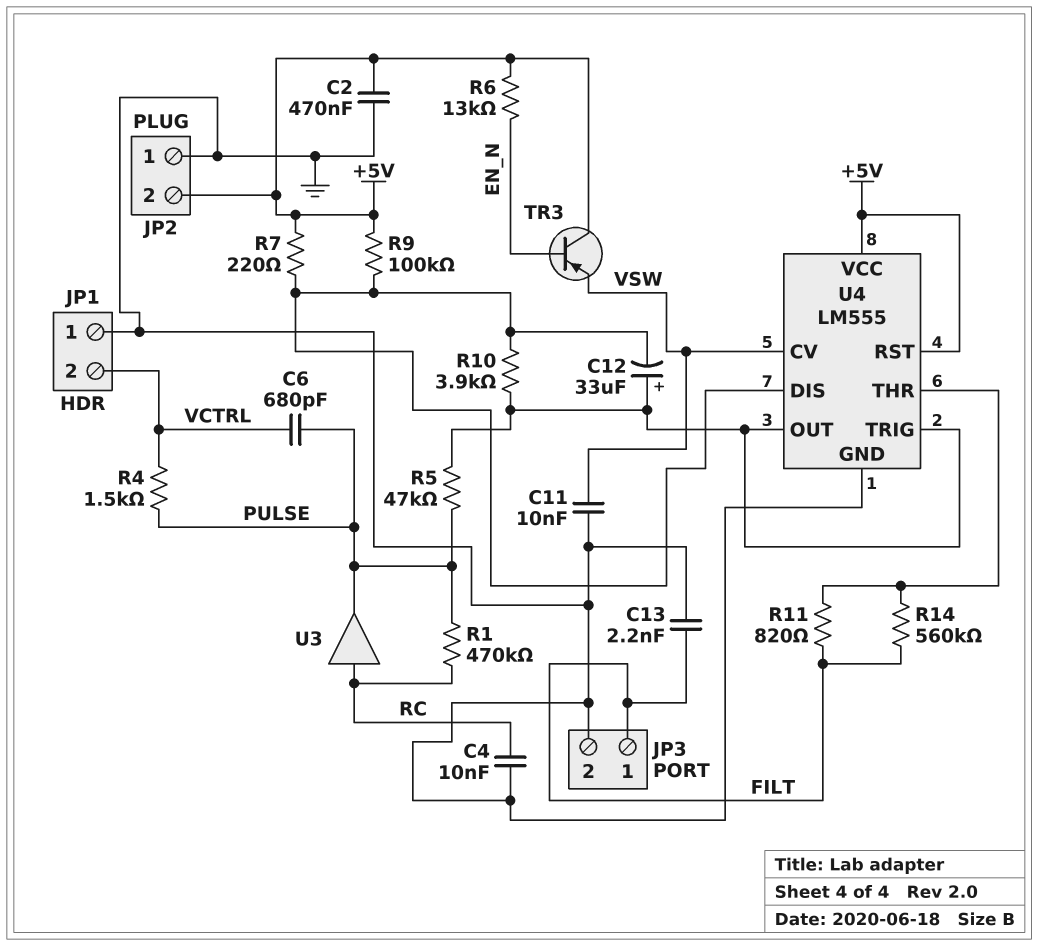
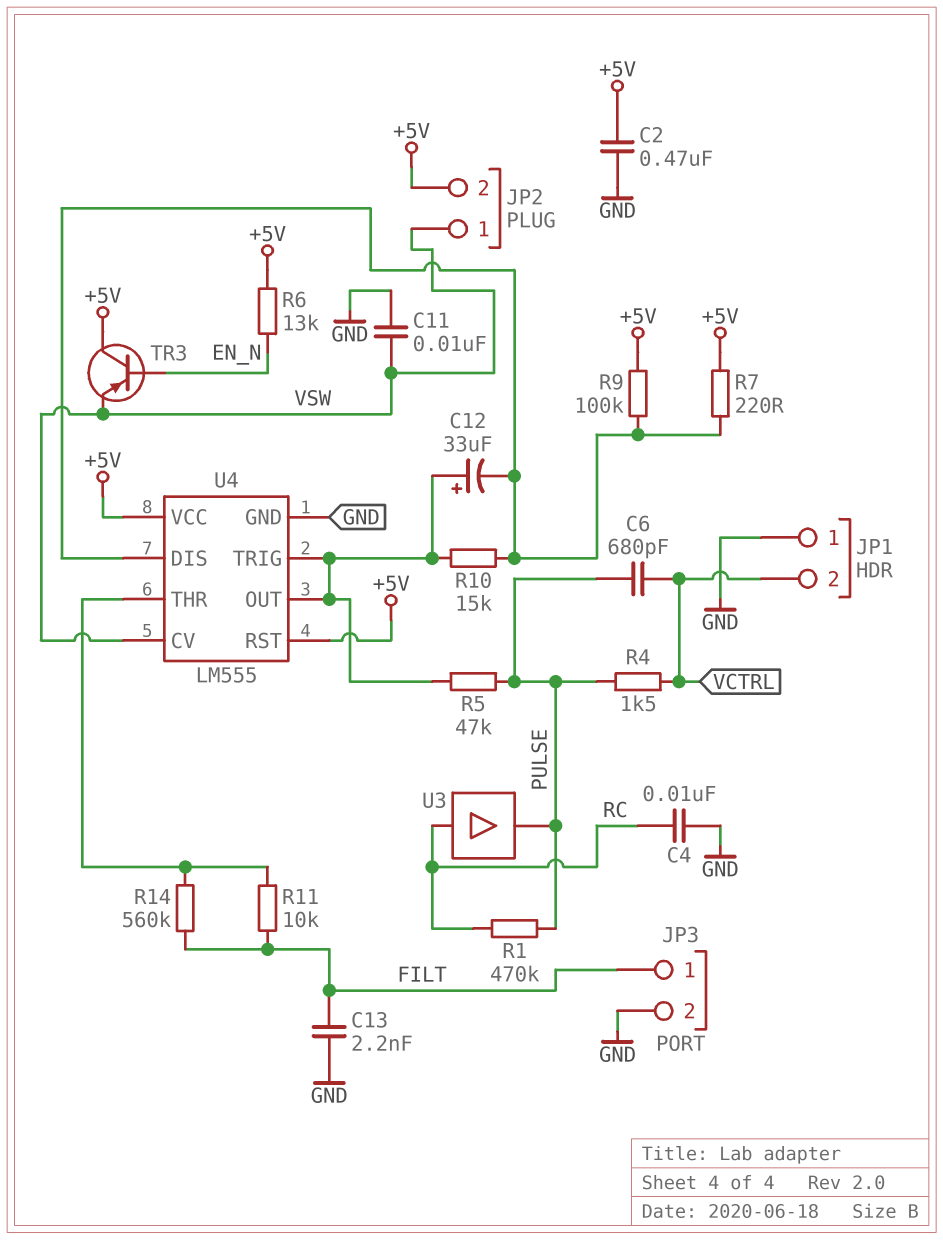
JP2 pin 1: GND -> VSW
R10: 3.9k (U4/DIS, U4/OUT) -> 15k (U4/DIS, U4/OUT)
R11: 820 (FILT, U4/THR) -> 10k (FILT, U4/THR)

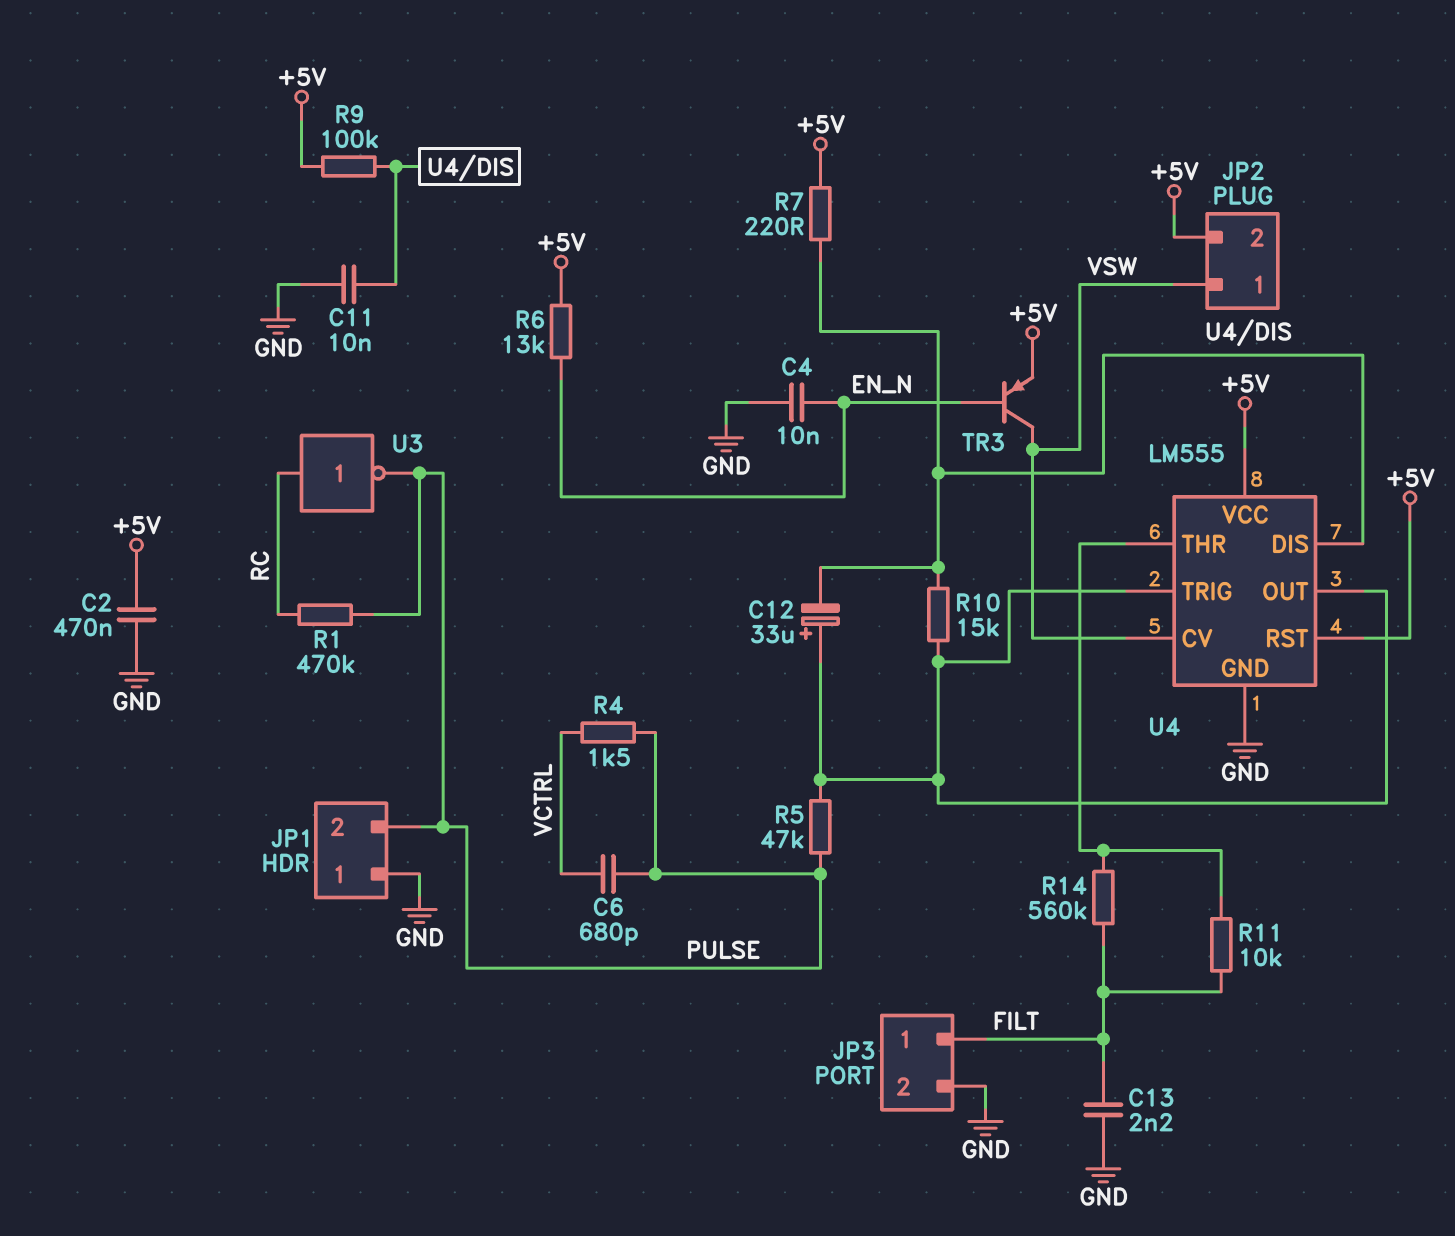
C4: 10nF (GND, RC) -> 10nF (EN_N, GND)
C11: 10nF (GND, VSW) -> 10nF (GND, U4/DIS)
JP1 pin 2: VCTRL -> PULSE
TR3: PNP (B EN_N, C +5V, E VSW) -> PNP (B EN_N, C VSW, E +5V)
U3: buffer (in RC, out PULSE) -> NOT (in RC, out PULSE)

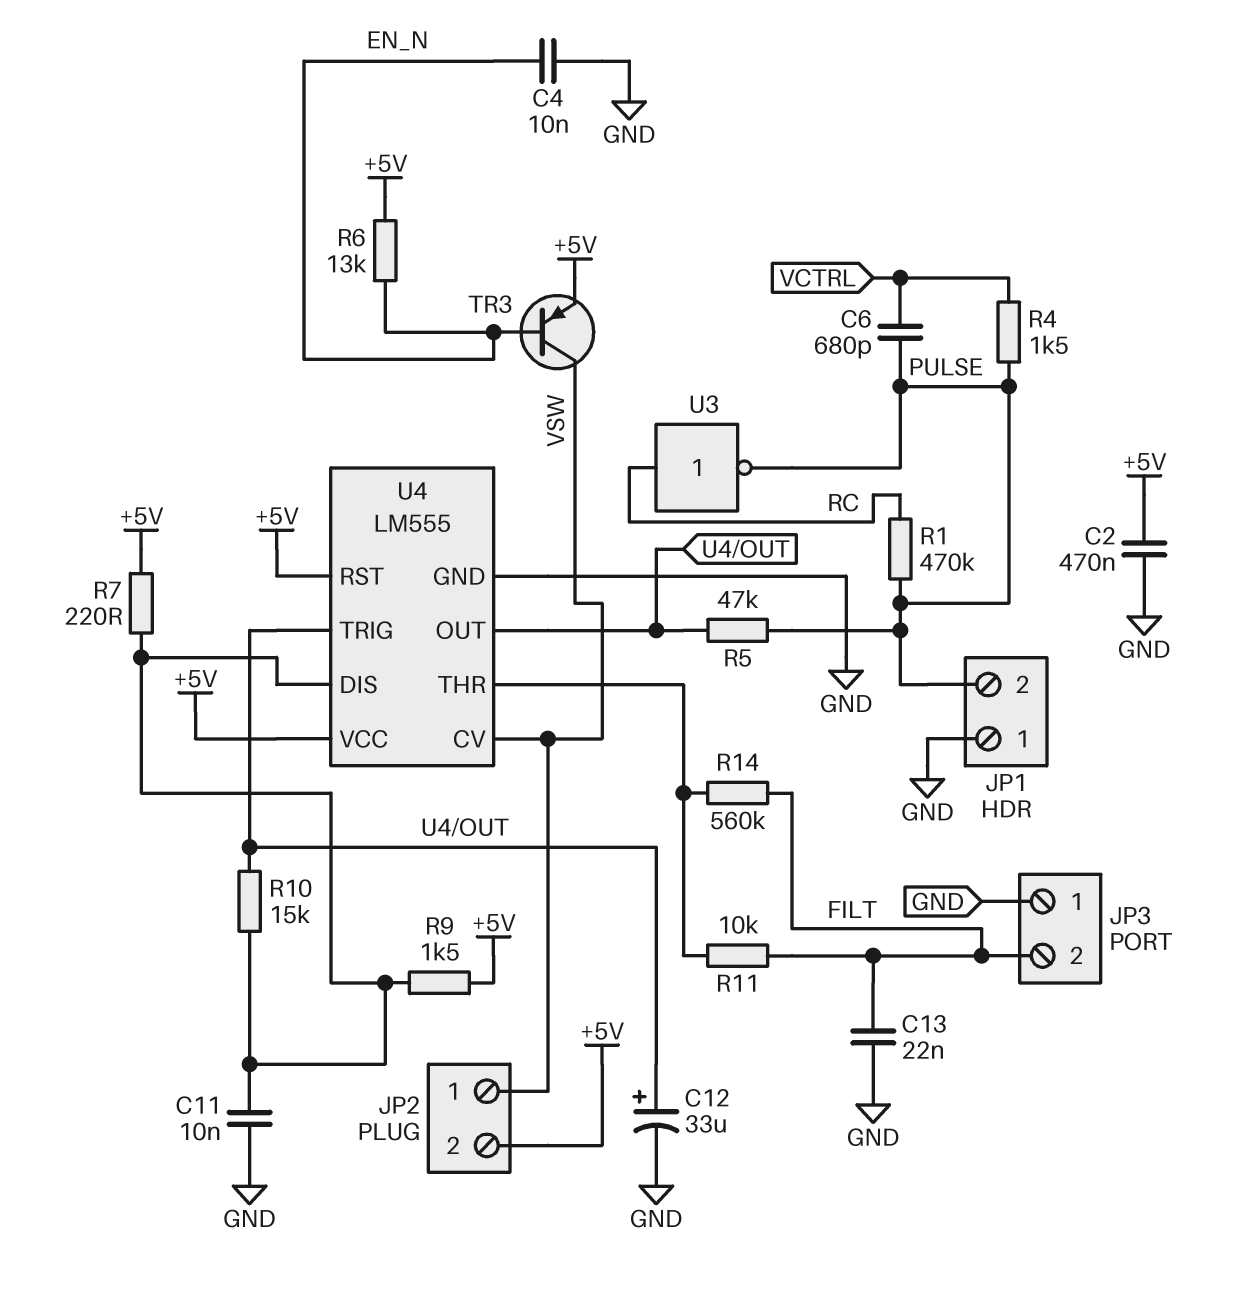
C12: 33uF (plus U4/OUT, minus U4/DIS) -> 33uF (plus U4/OUT, minus GND)
C13: 2.2nF (FILT, GND) -> 22nF (FILT, GND)
JP3 pin 1: FILT -> GND
JP3 pin 2: GND -> FILT
R9: 100k (+5V, U4/DIS) -> 1.5k (+5V, U4/DIS)

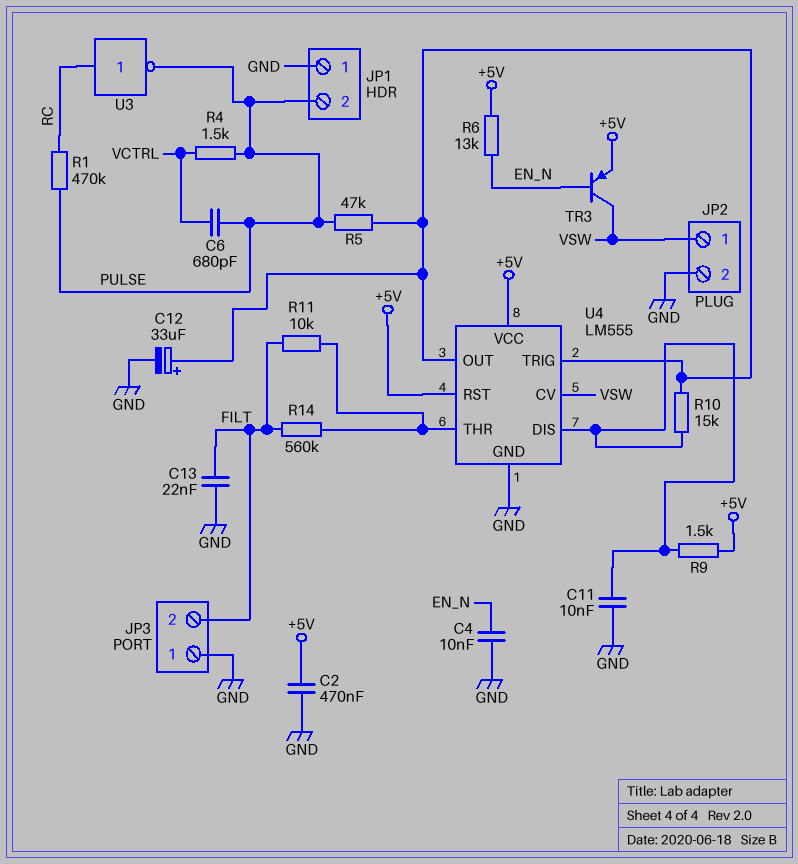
JP2 pin 2: +5V -> GND
R7: 220 (+5V, U4/DIS) -> none

